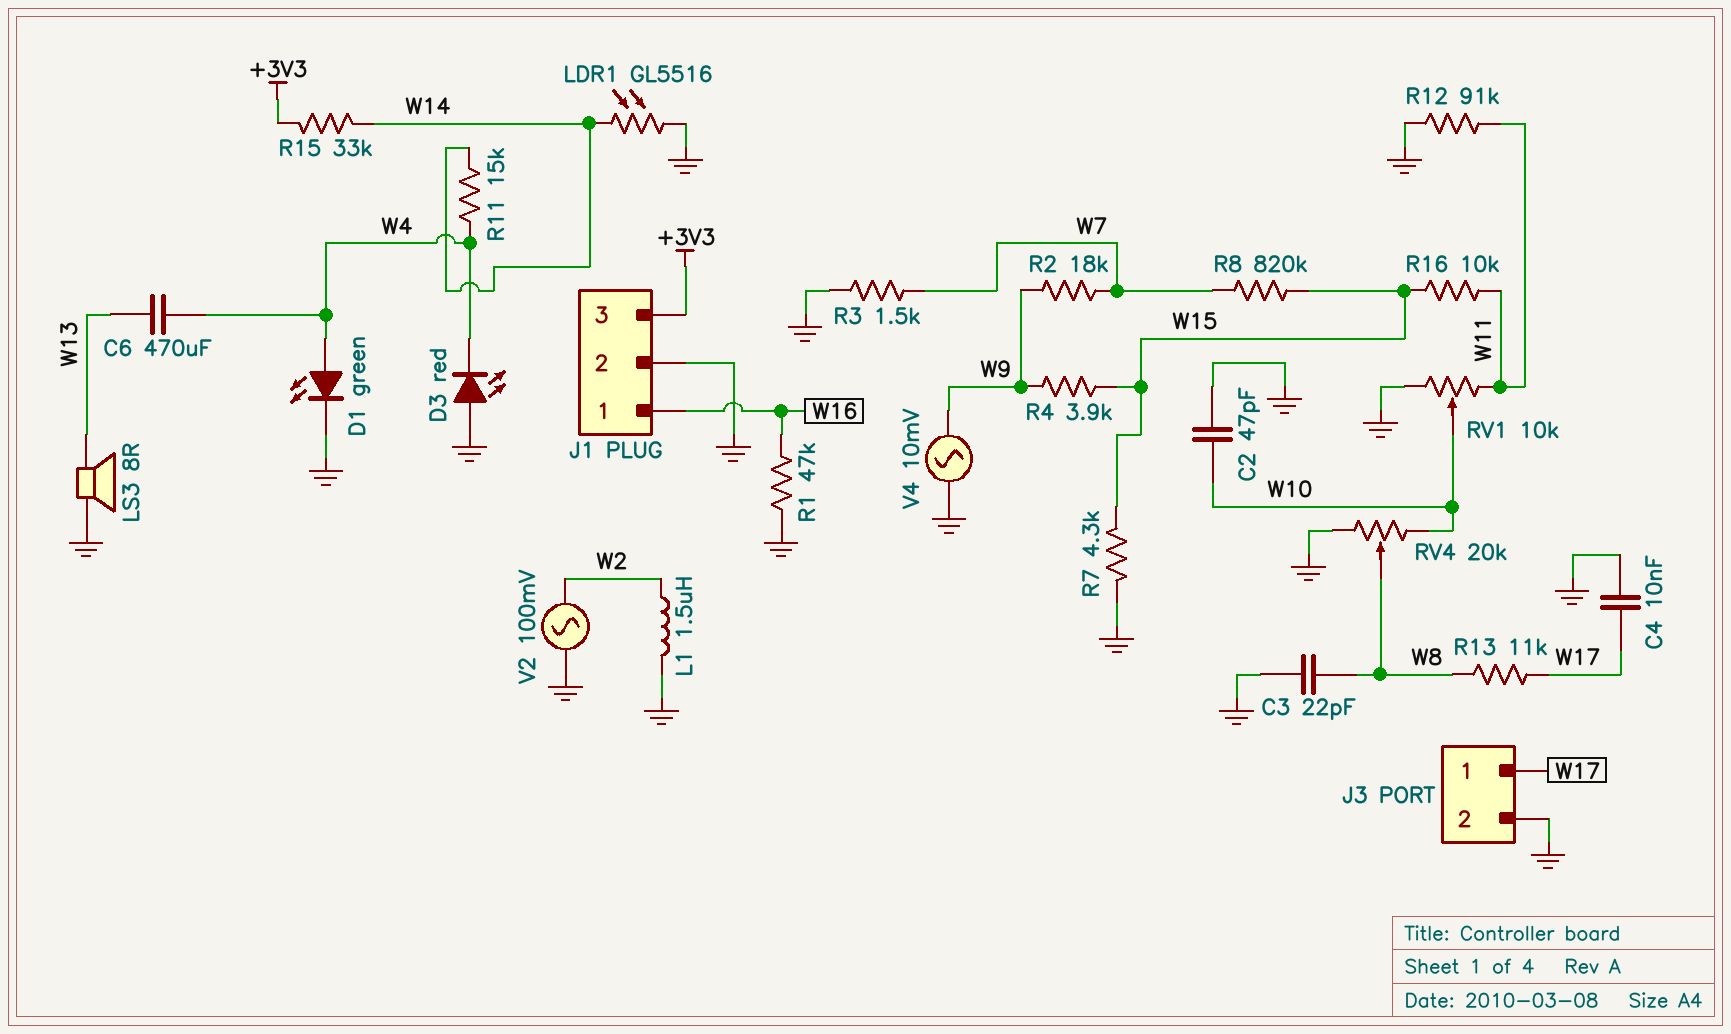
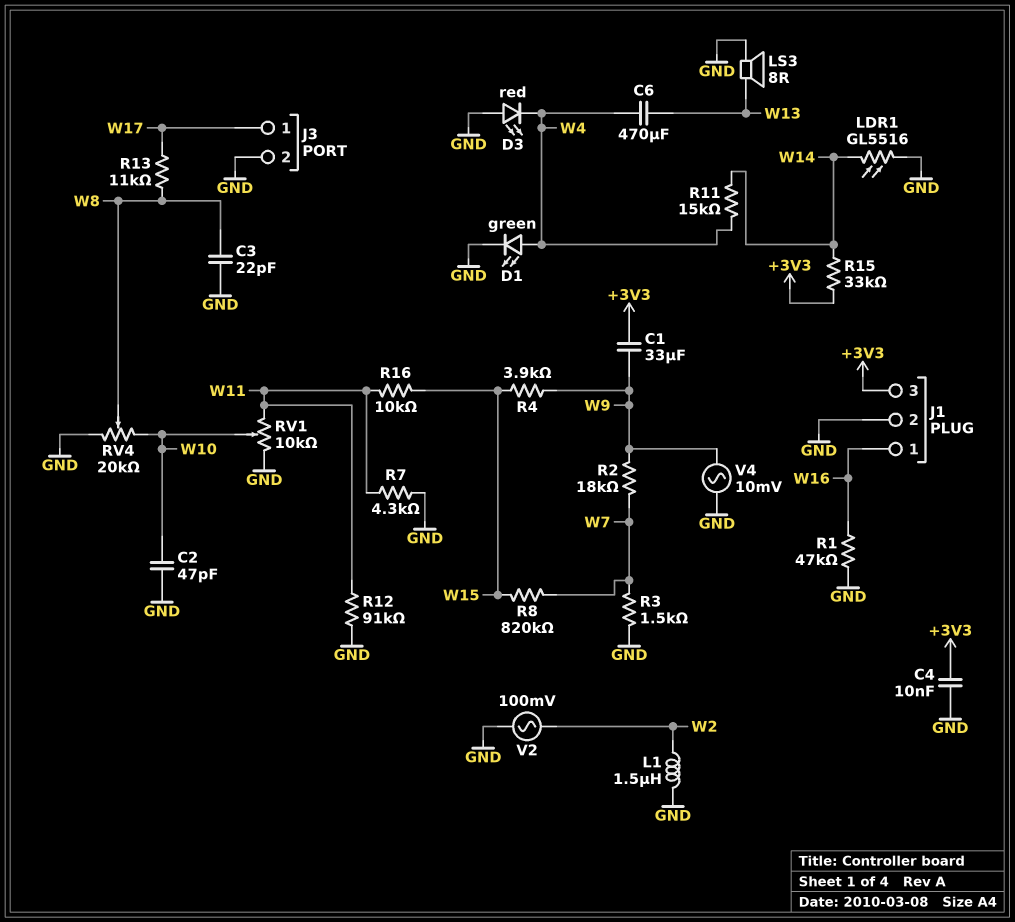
C1: none -> 33uF (+3V3, W9)
C4: 10nF (GND, W17) -> 10nF (+3V3, GND)
R7: 4.3k (GND, W15) -> 4.3k (GND, W11)

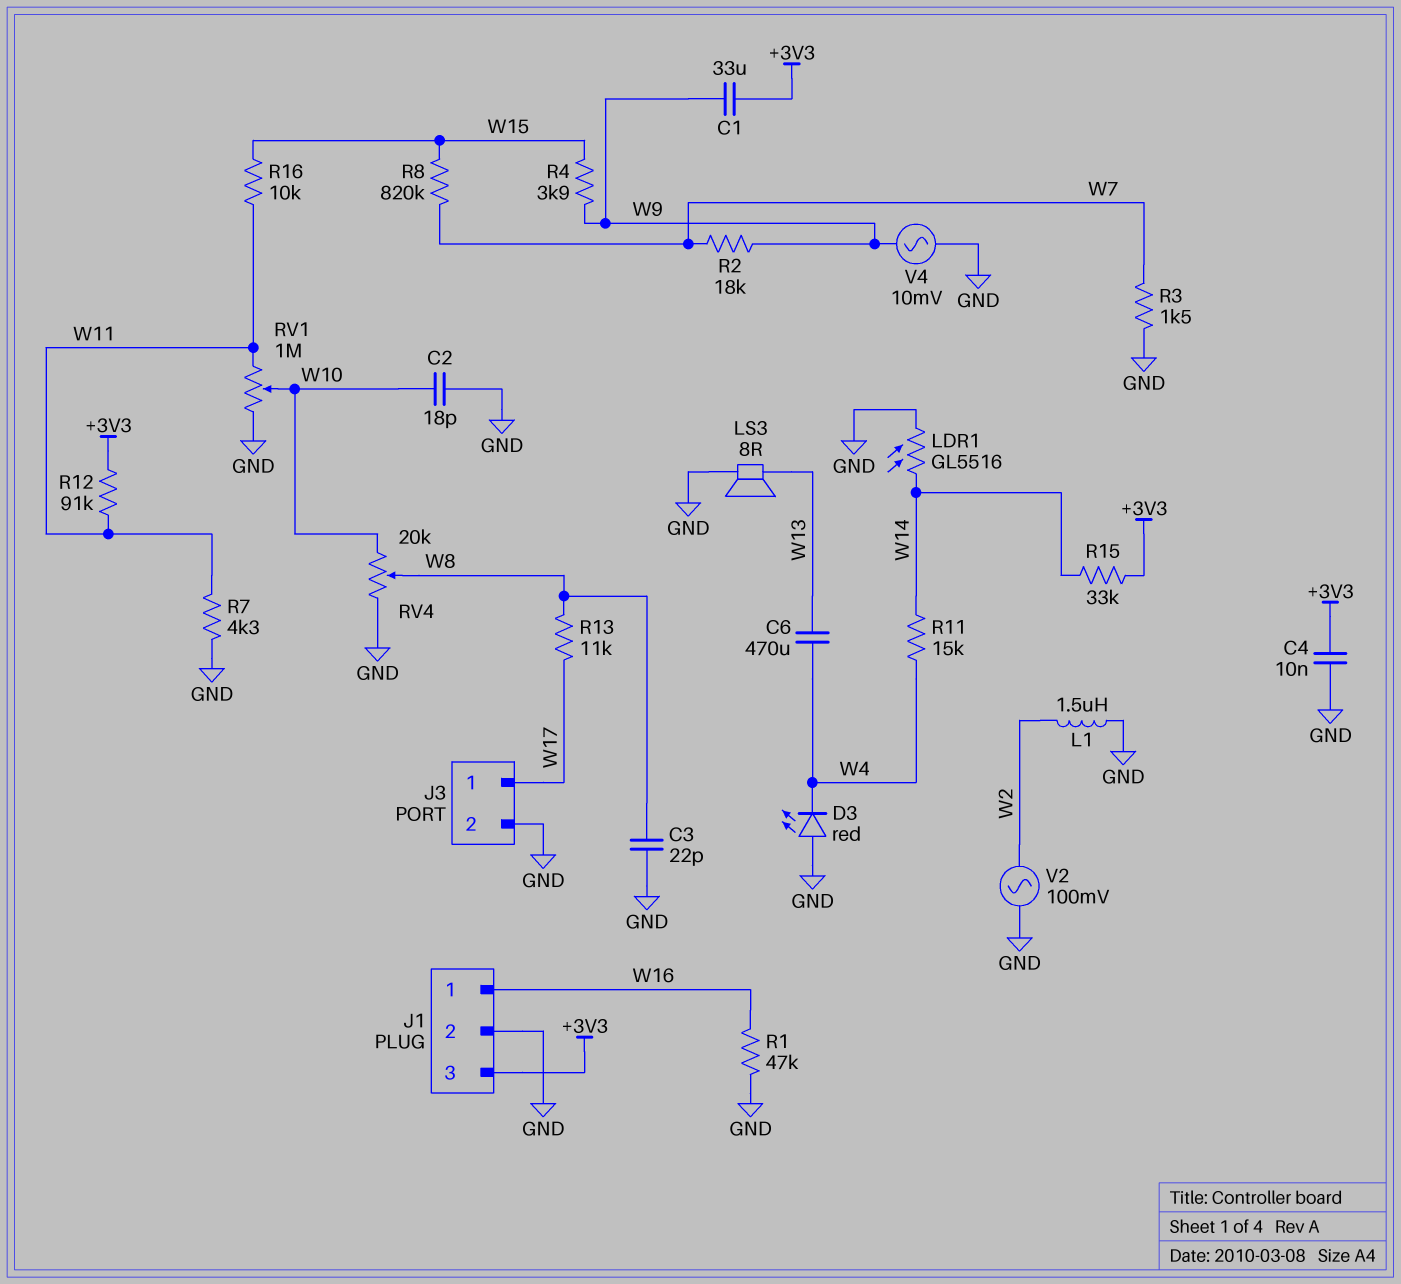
C2: 47pF (GND, W10) -> 18pF (GND, W10)
D1: LED green (A W4, K GND) -> none
R12: 91k (GND, W11) -> 91k (+3V3, W11)
RV1: 10k (GND, W11, wiper W10) -> 1M (GND, W11, wiper W10)

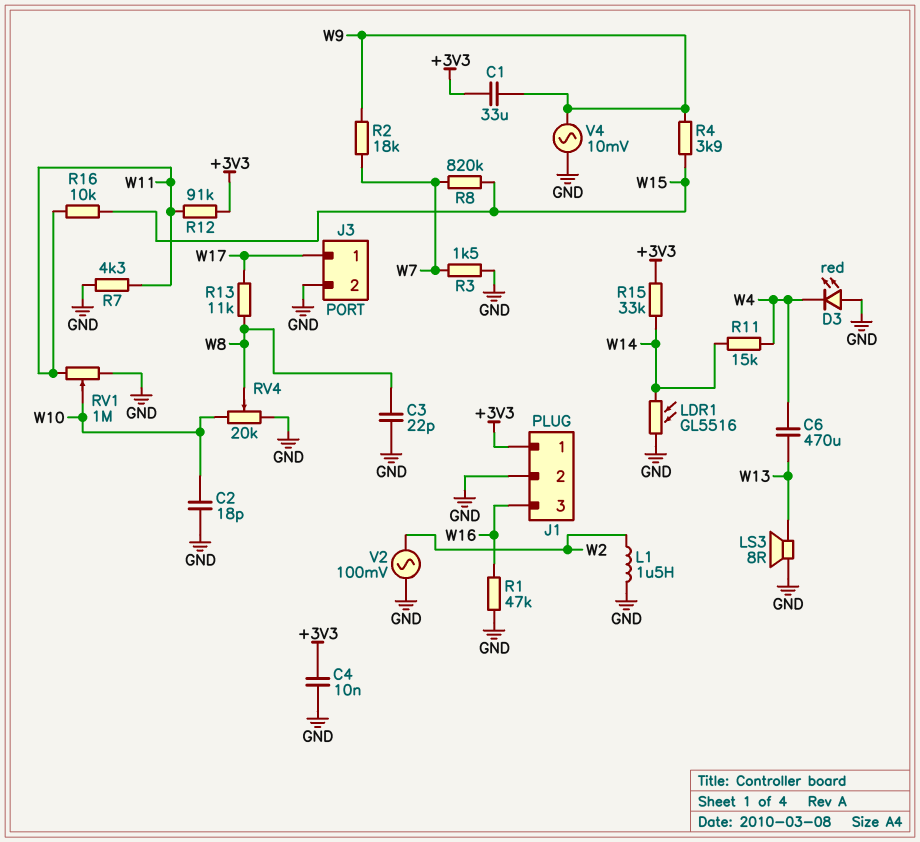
J1 pin 1: W16 -> +3V3
J1 pin 3: +3V3 -> W16

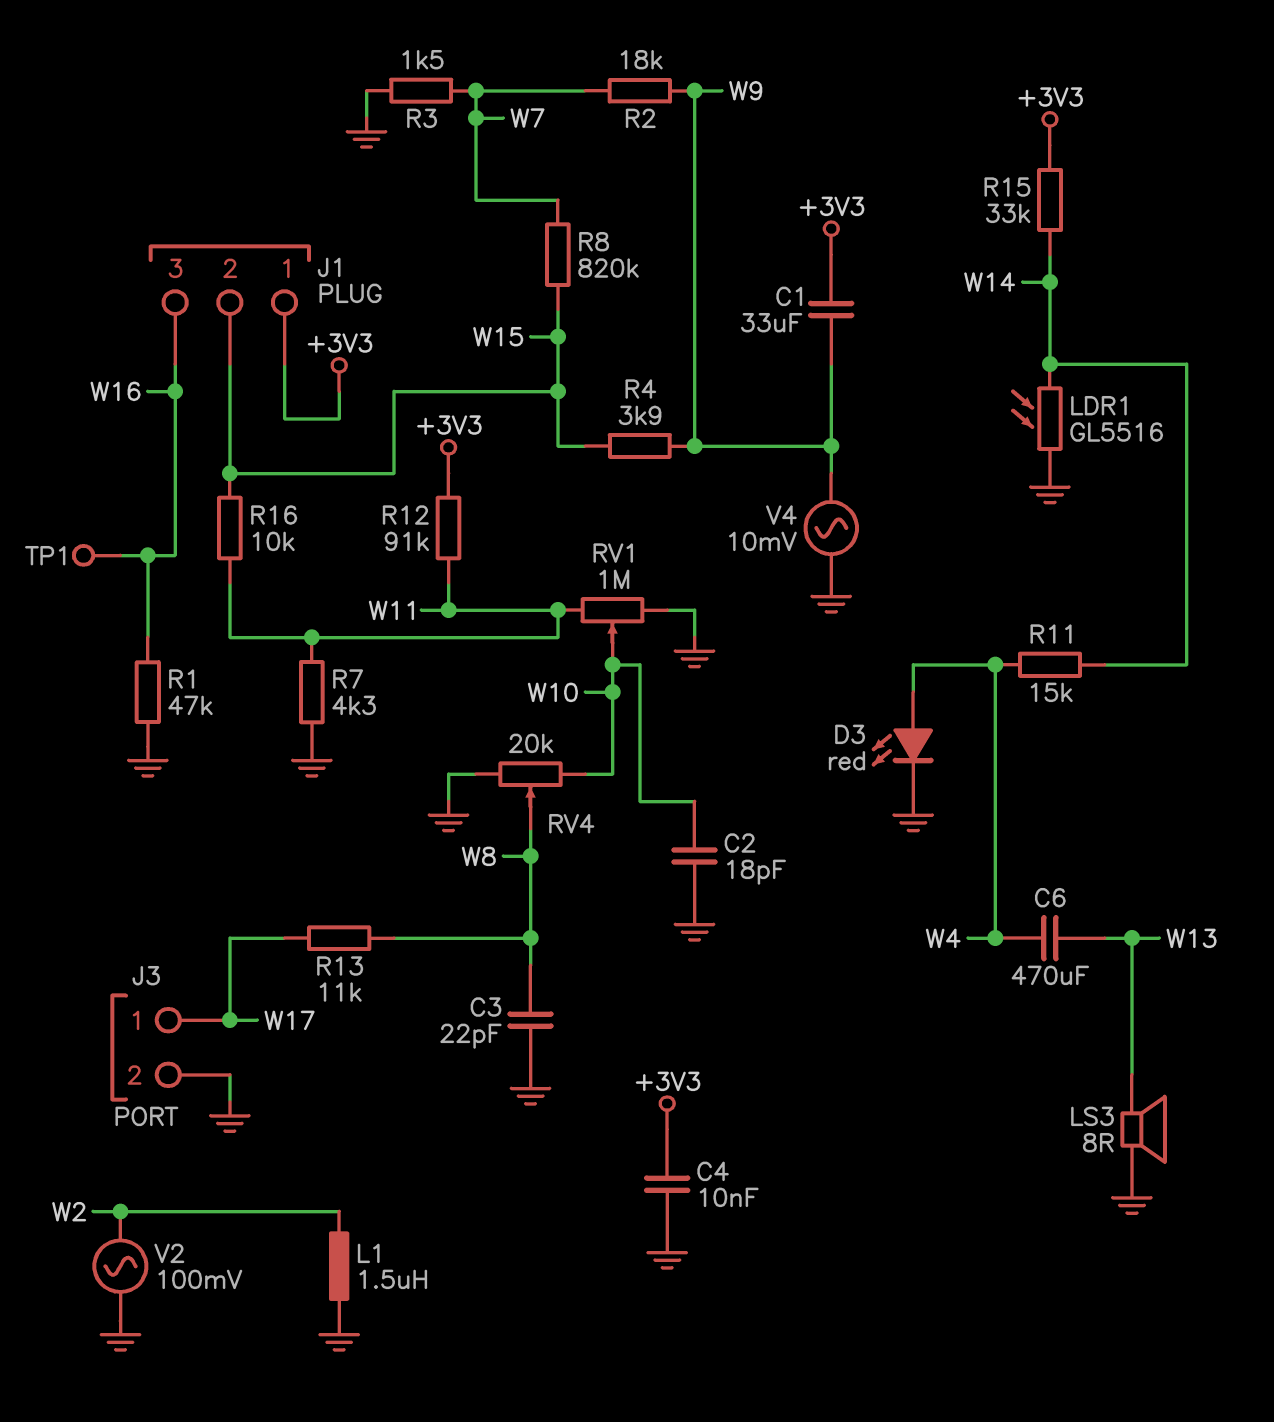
D3: LED red (A GND, K W4) -> LED red (A W4, K GND)
J1 pin 2: GND -> W15
TP1: none -> test point (W16)

